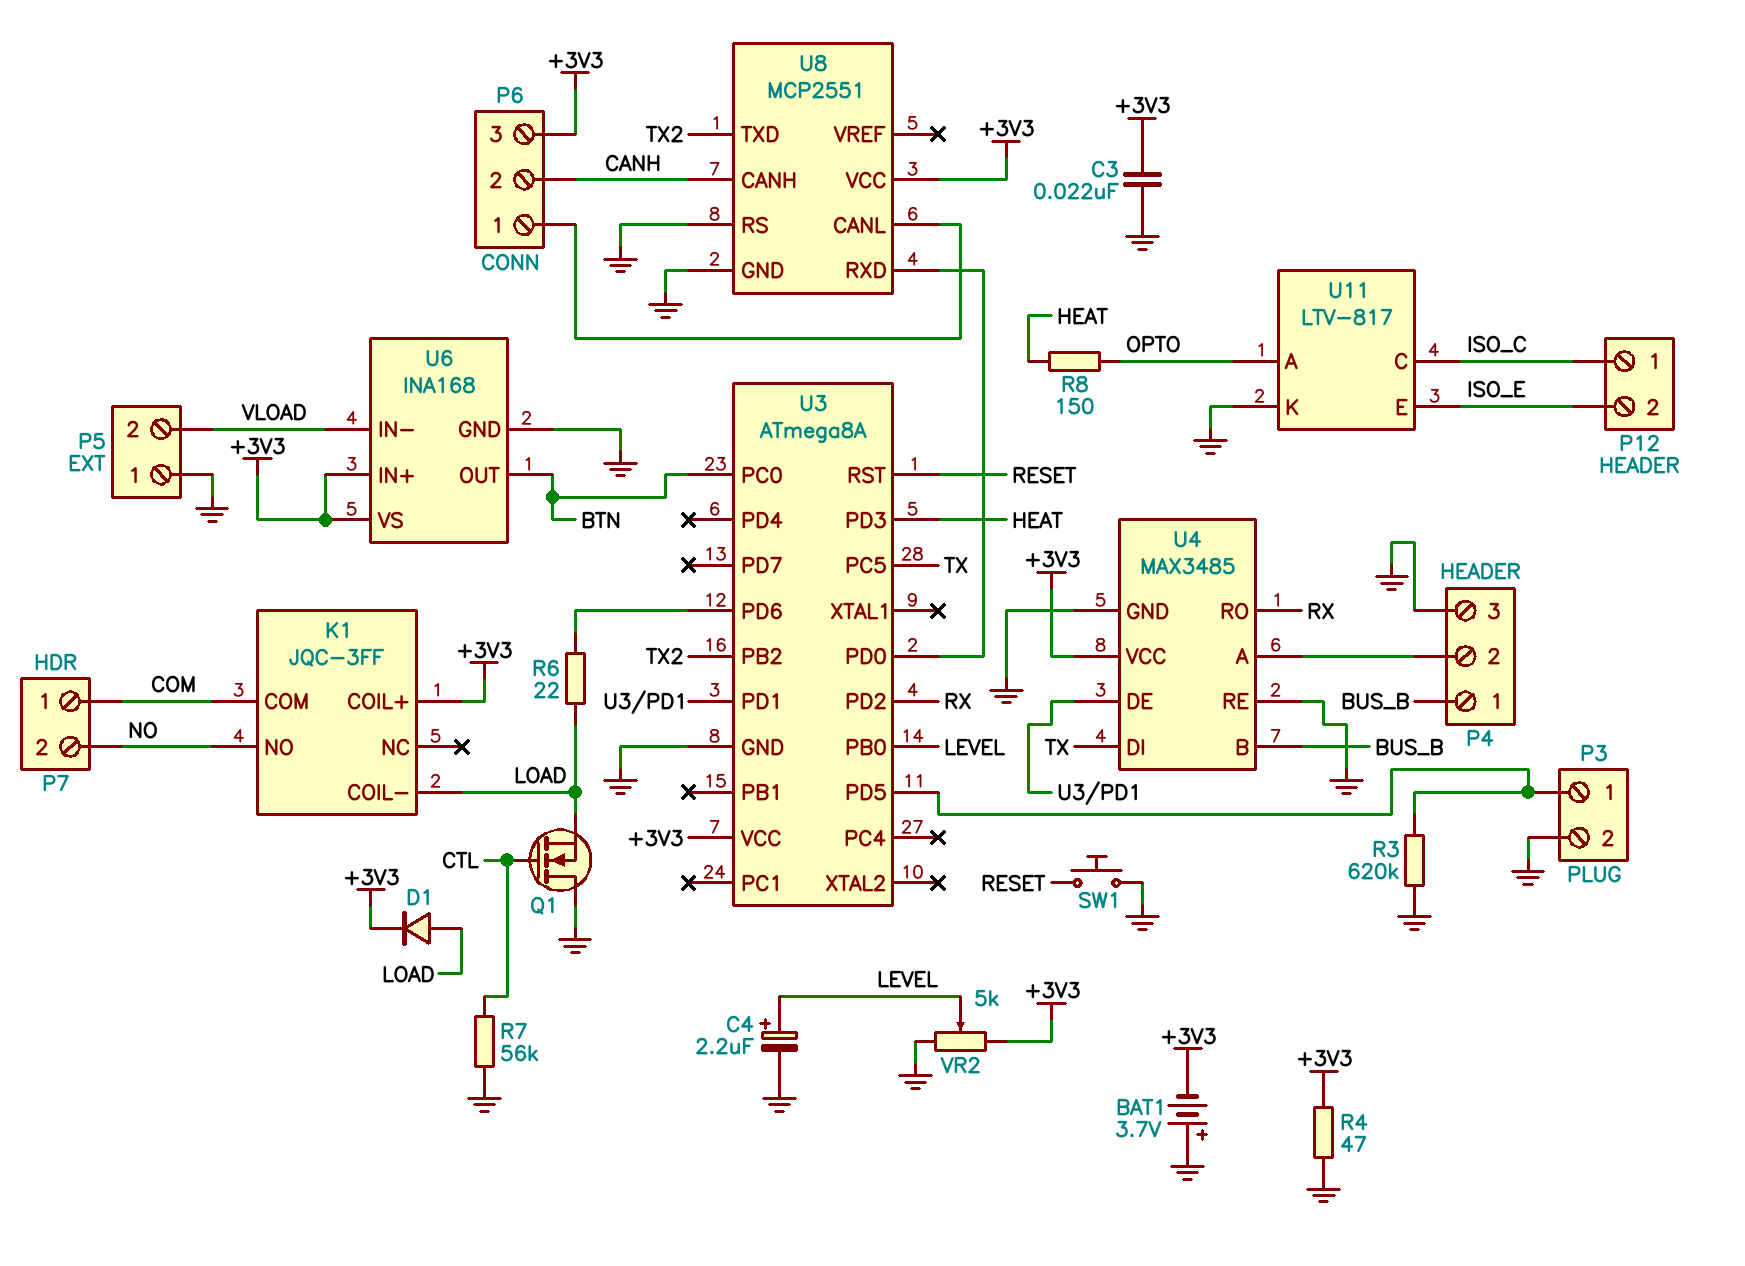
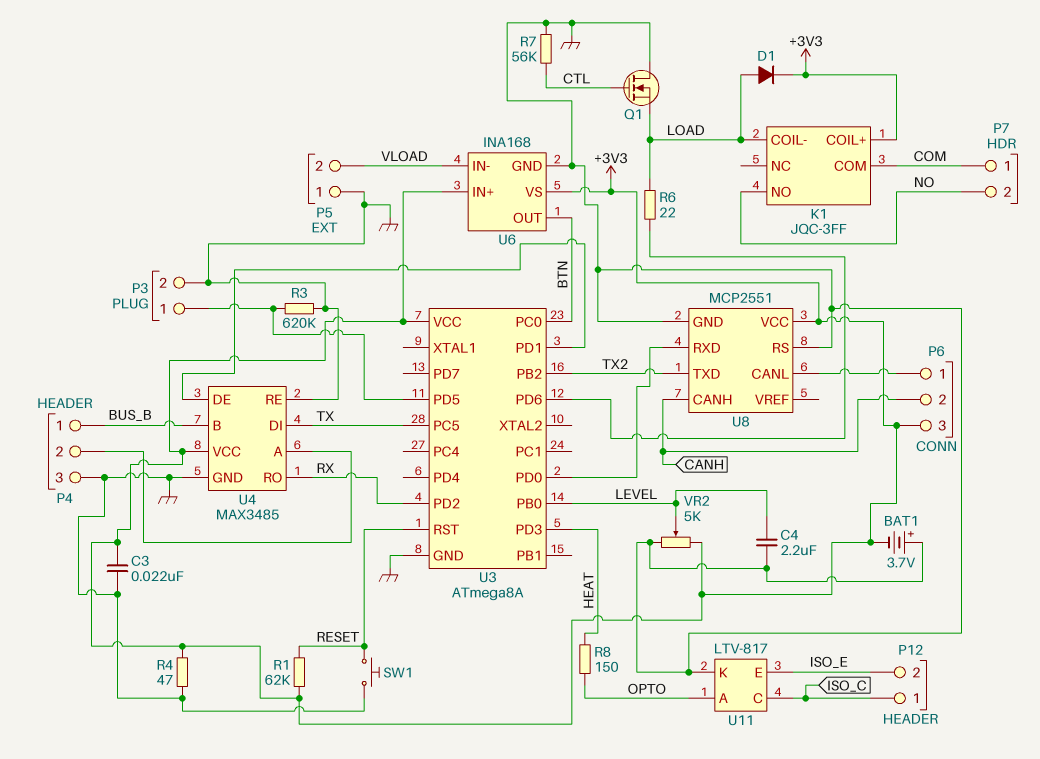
C4: 2.2uF (plus LEVEL, minus GND) -> 2.2uF (GND, LEVEL)
R1: none -> 62k (+3V3, RESET)

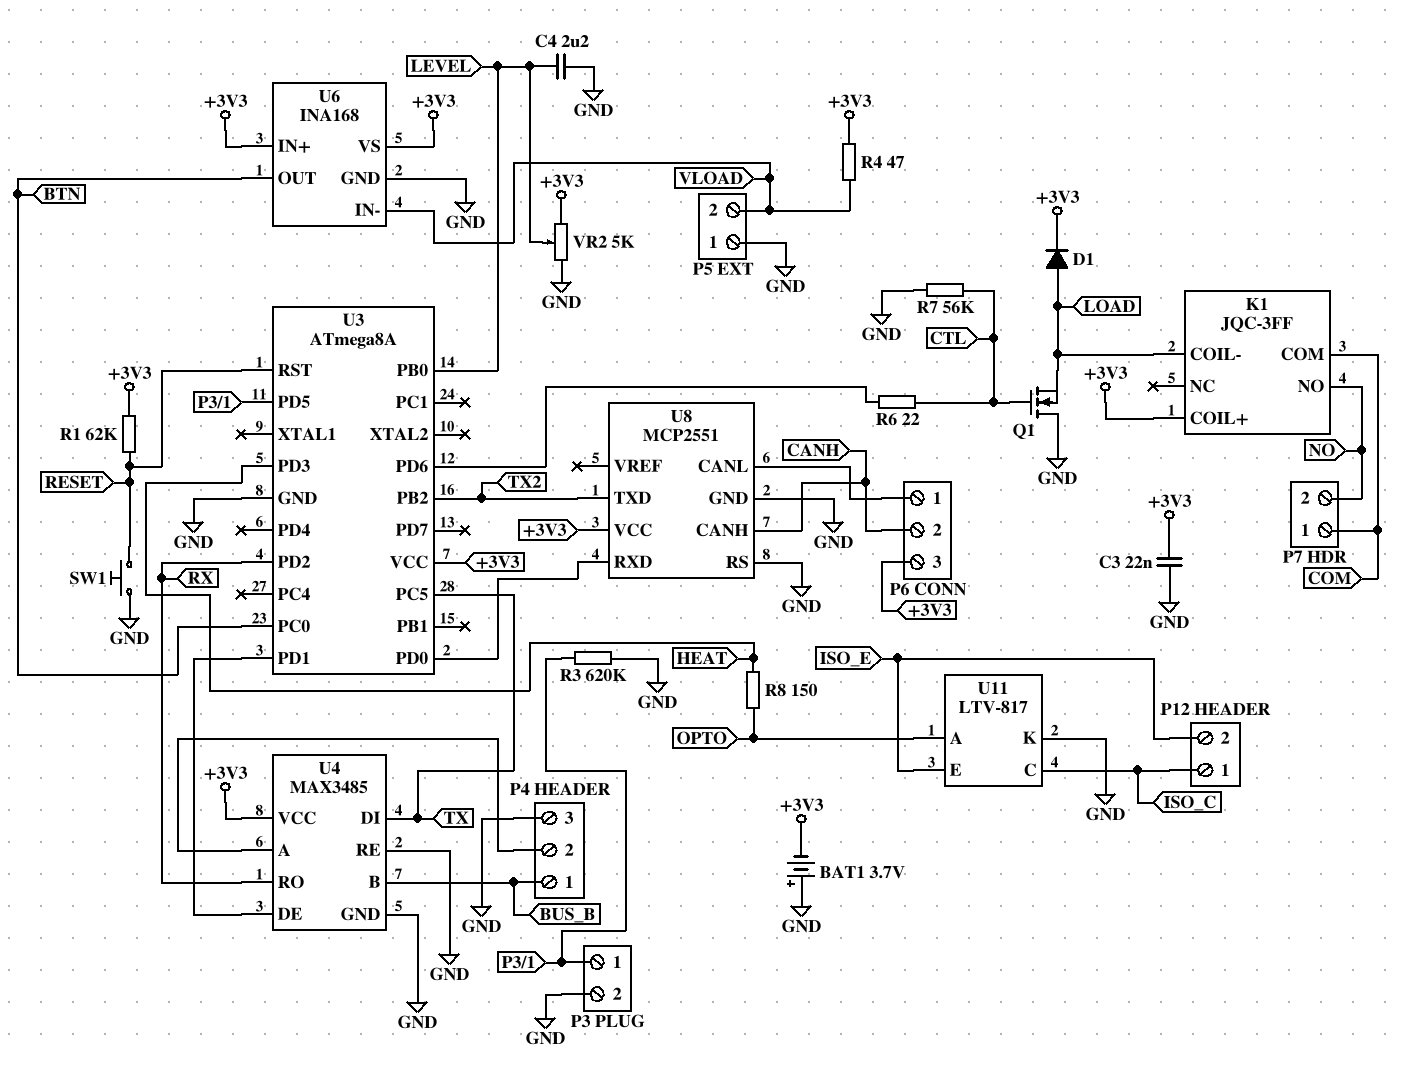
R4: 47 (+3V3, GND) -> 47 (+3V3, VLOAD)
R6: 22 (LOAD, U3/PD6) -> 22 (CTL, U3/PD6)

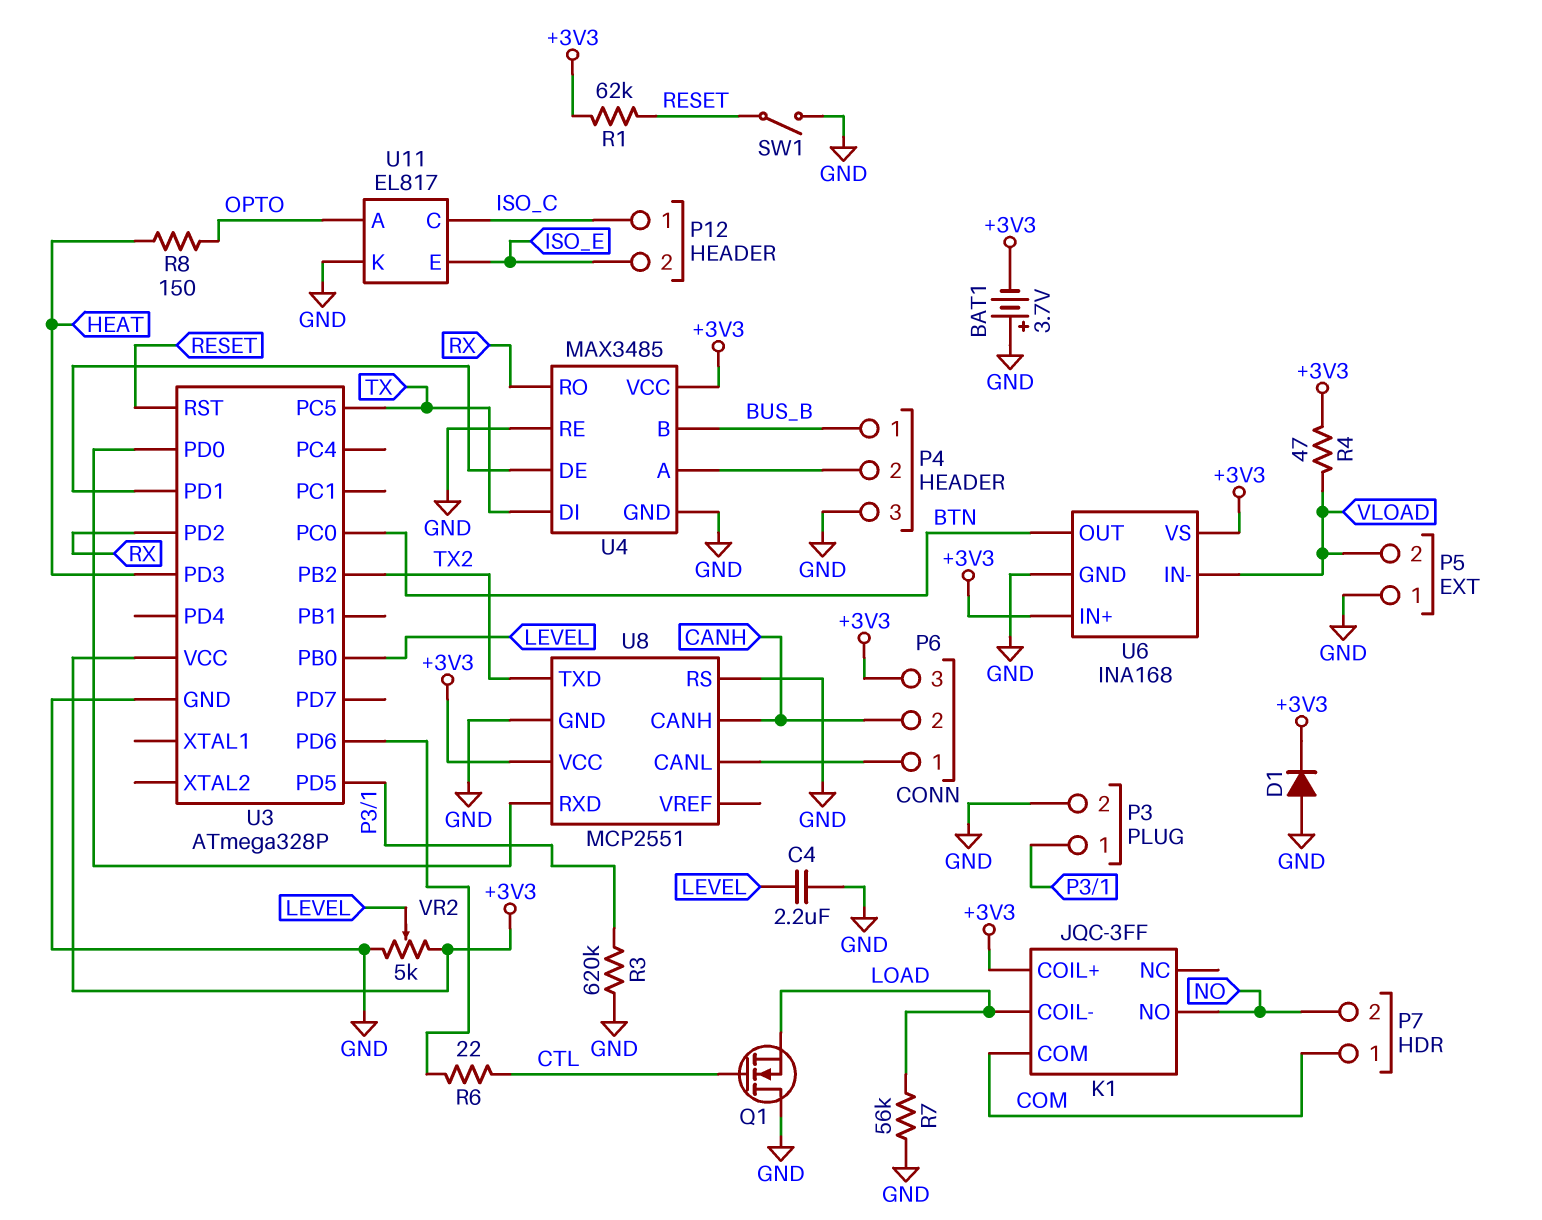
C3: 22nF (+3V3, GND) -> none
D1: diode (A LOAD, K +3V3) -> diode (A GND, K +3V3)
R7: 56k (CTL, GND) -> 56k (GND, LOAD)
SW1: button (GND, RESET) -> switch (GND, RESET)
U3: ATmega8A -> ATmega328P
U11: LTV-817 -> EL817

